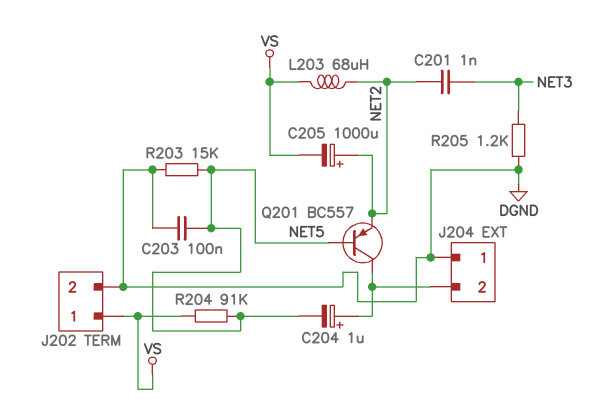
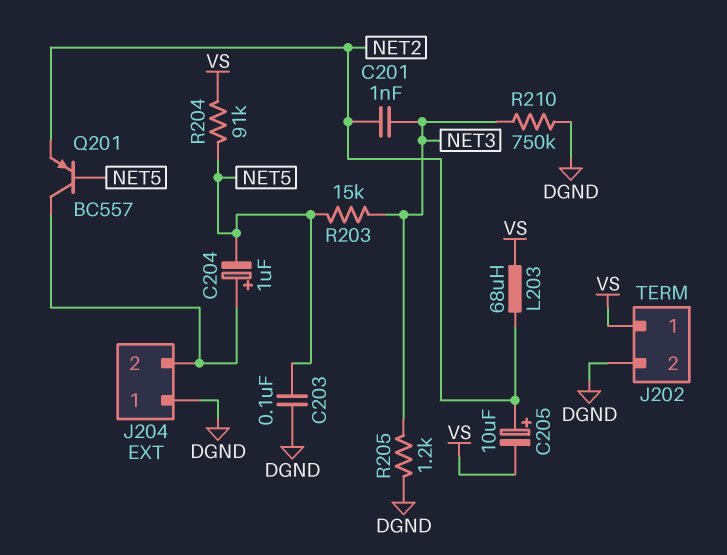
C205: 1000uF (plus NET2, minus VS) -> 10uF (plus NET2, minus VS)
R203: 15k (DGND, NET5) -> 15k (NET3, NET5)
R210: none -> 750k (DGND, NET3)

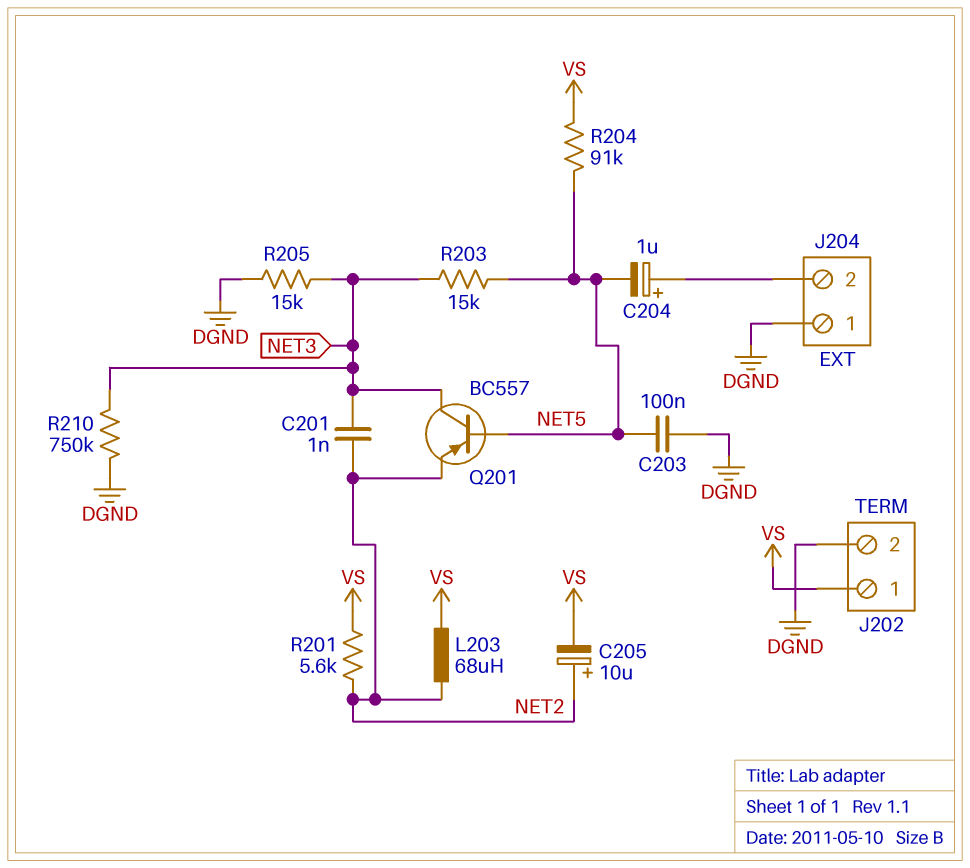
Q201: PNP BC557 (B NET5, C J204/2, E NET2) -> PNP BC557 (B NET5, C NET3, E NET2)
R201: none -> 5.6k (NET2, VS)
R205: 1.2k (DGND, NET3) -> 15k (DGND, NET3)

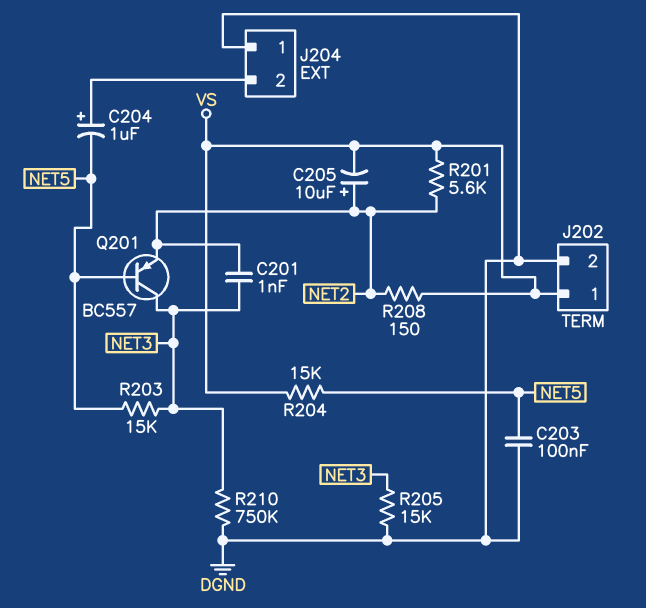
L203: 68uH (NET2, VS) -> none
R204: 91k (NET5, VS) -> 15k (NET5, VS)
R208: none -> 150 (NET2, VS)

